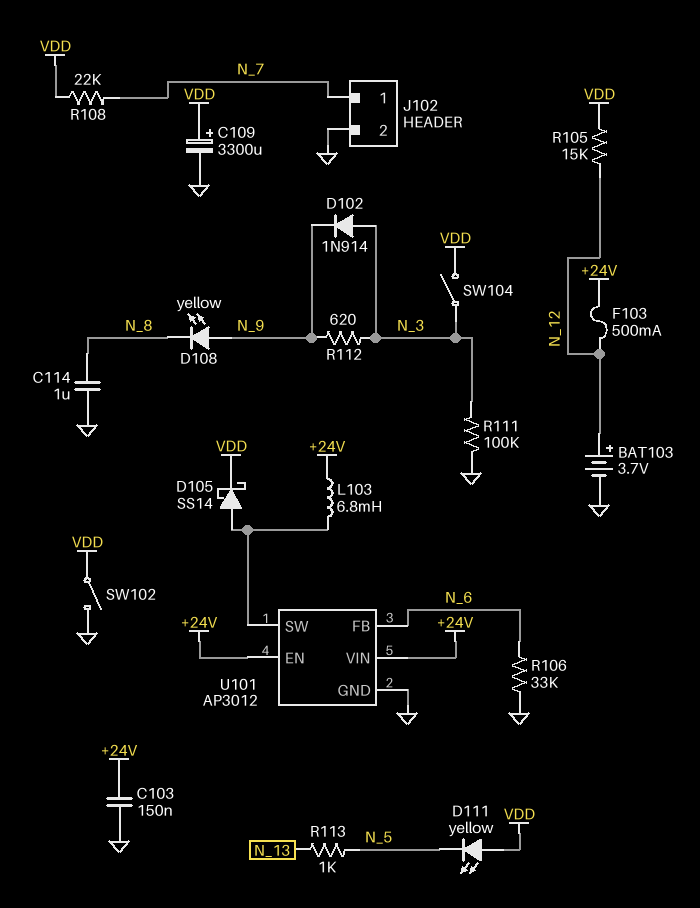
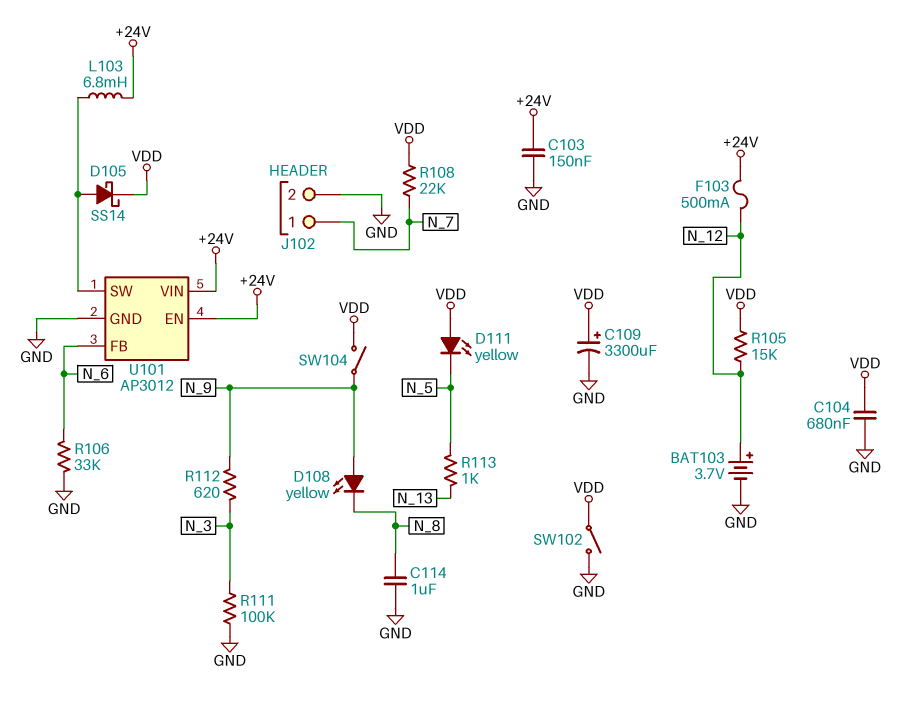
C104: none -> 680nF (GND, VDD)
D102: diode 1N914 (A N_3, K N_9) -> none
SW104: switch (N_3, VDD) -> switch (N_9, VDD)

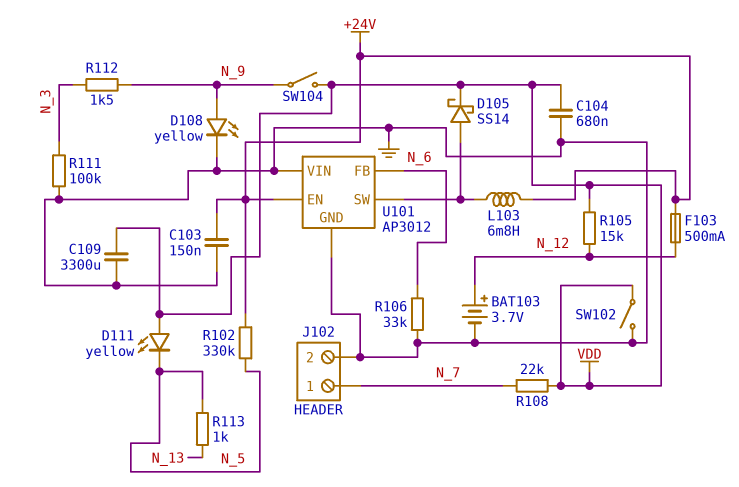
C109: 3300uF (plus VDD, minus GND) -> 3300uF (GND, VDD)
C114: 1uF (GND, N_8) -> none
D108: LED yellow (A N_9, K N_8) -> LED yellow (A N_9, K GND)
R102: none -> 330k (+24V, N_5)
R112: 620 (N_3, N_9) -> 1.5k (N_3, N_9)
U101 pin VIN: +24V -> GND

